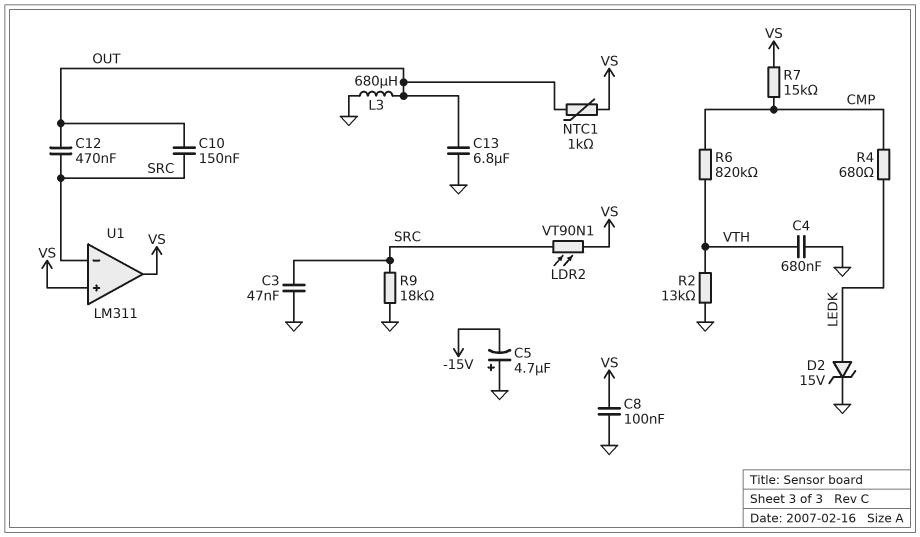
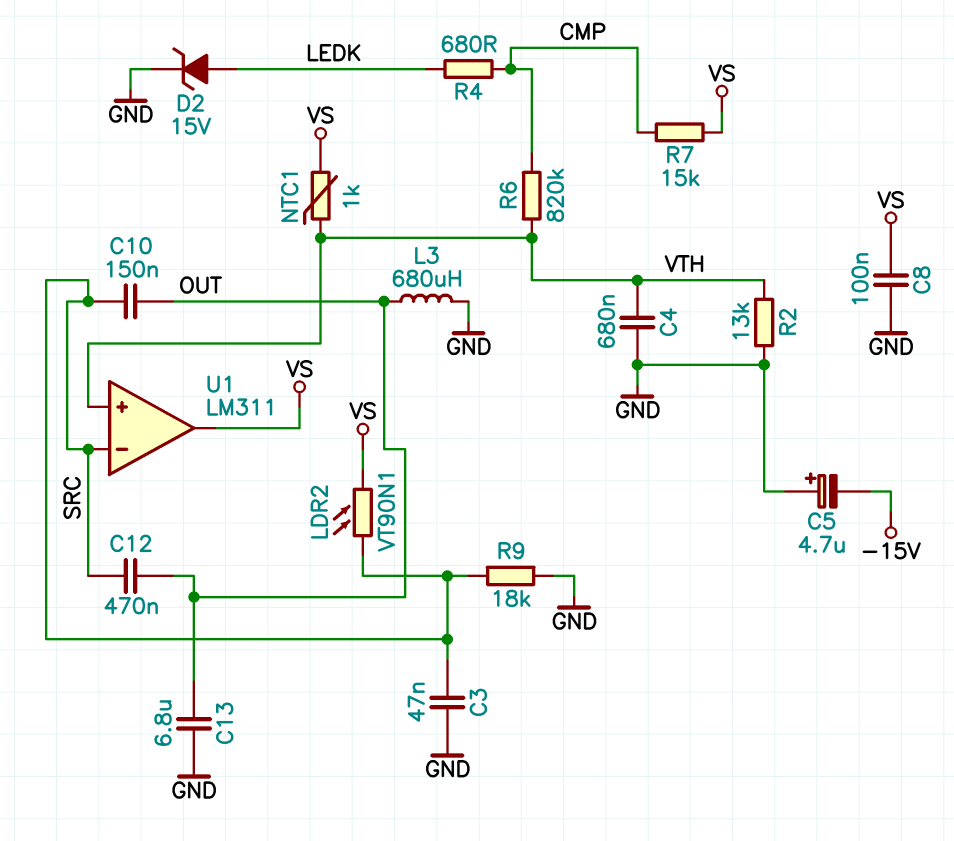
NTC1: 1k (OUT, VS) -> 1k (VS, VTH)
U1 pin in+: VS -> VTH

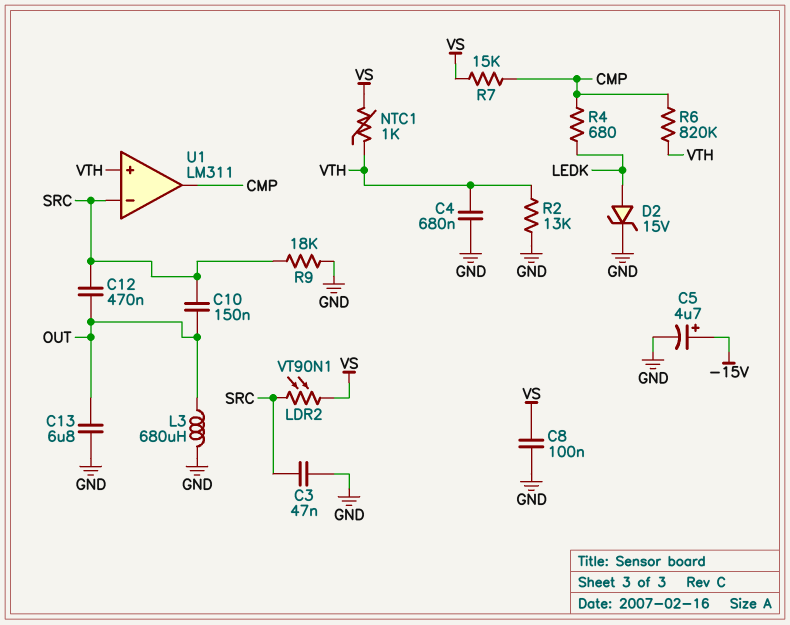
C5: 4.7uF (plus GND, minus -15V) -> 4.7uF (plus -15V, minus GND)
U1 pin out: VS -> CMP

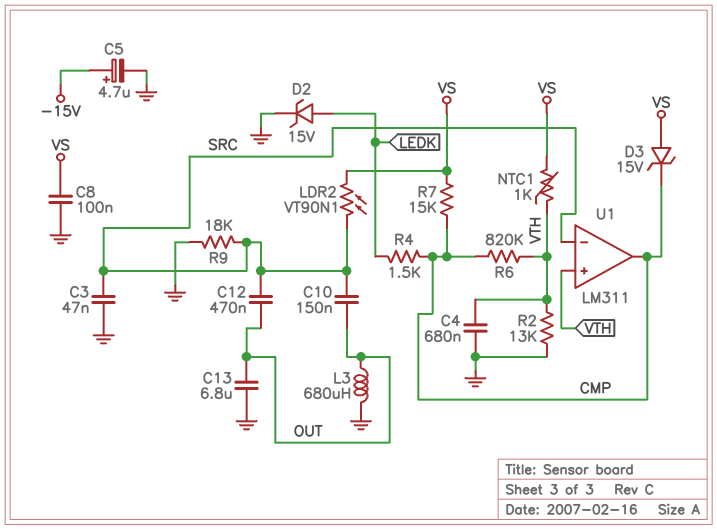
D3: none -> zener 15V (A VS, K CMP)
R4: 680 (CMP, LEDK) -> 1.5k (CMP, LEDK)

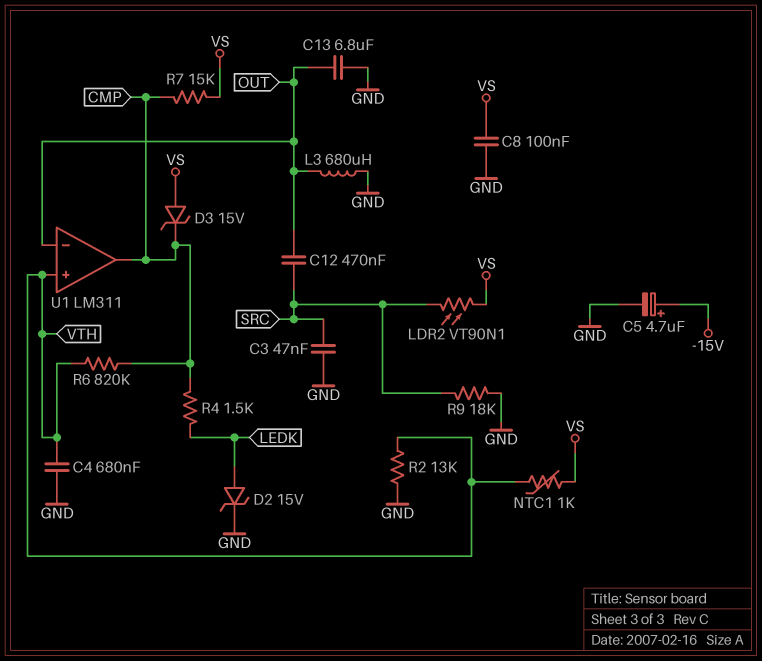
C10: 150nF (OUT, SRC) -> none
U1 pin in-: SRC -> OUT

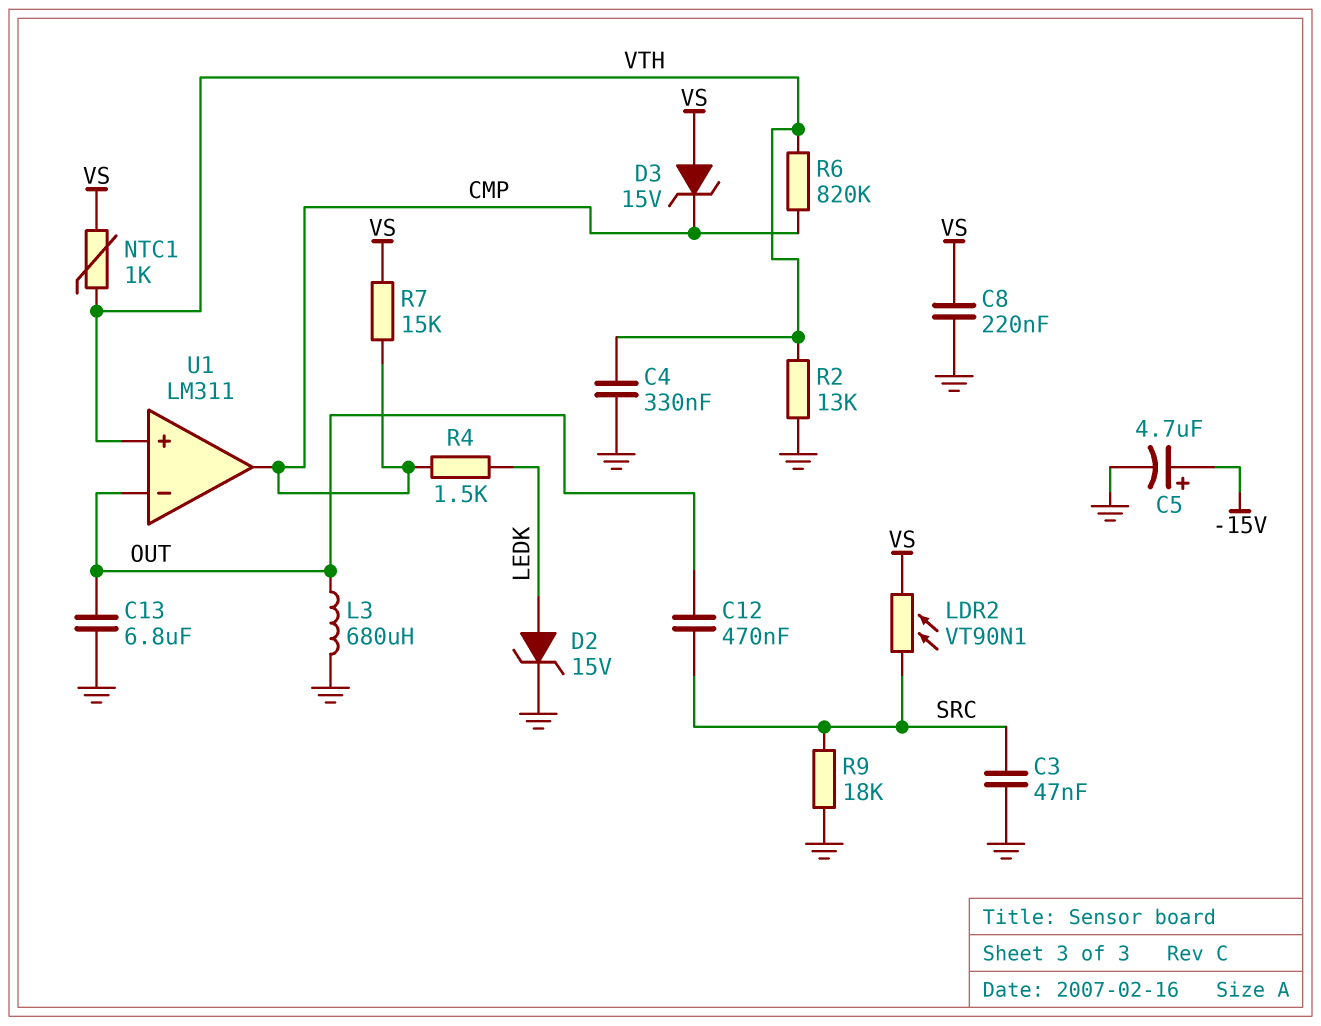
C4: 680nF (GND, VTH) -> 330nF (GND, VTH)
C8: 100nF (GND, VS) -> 220nF (GND, VS)

